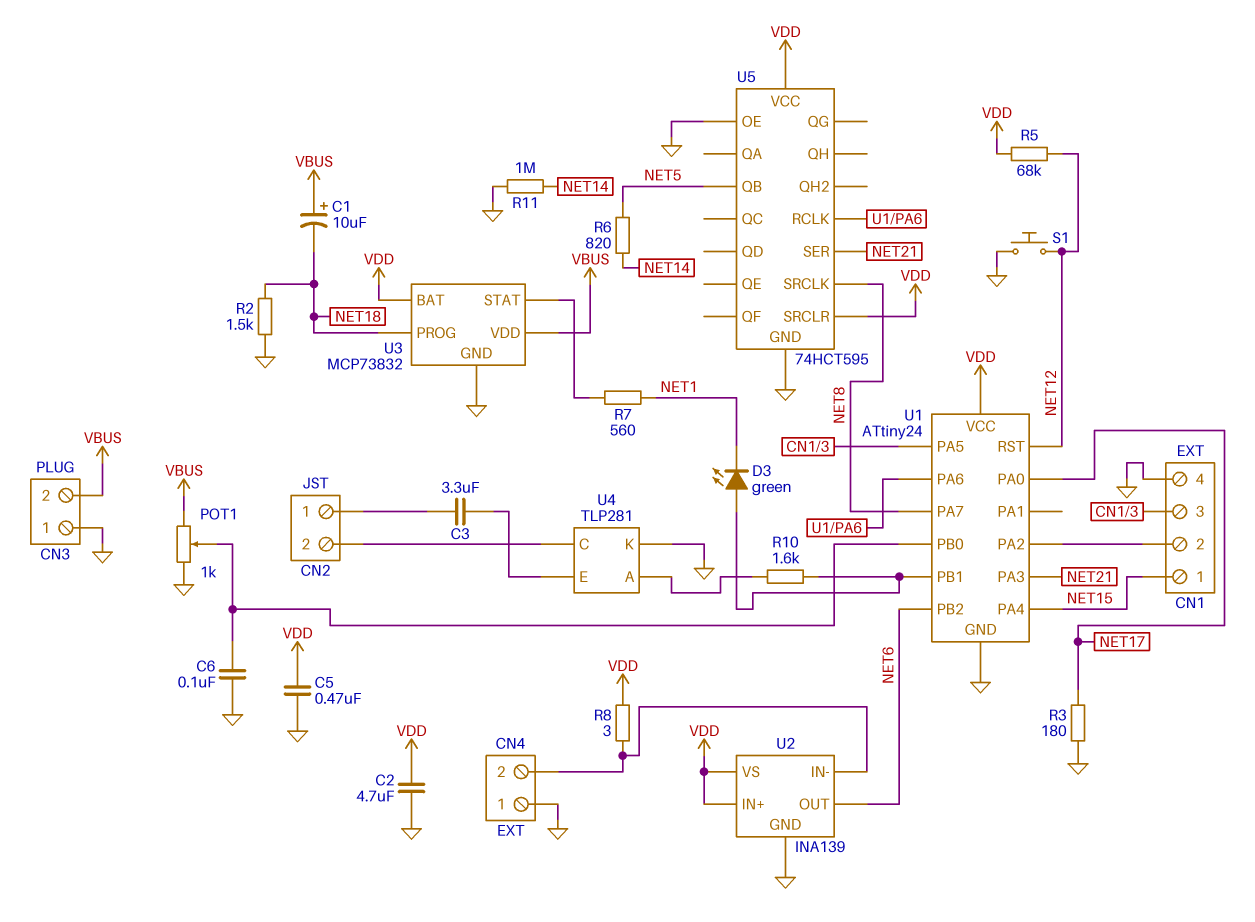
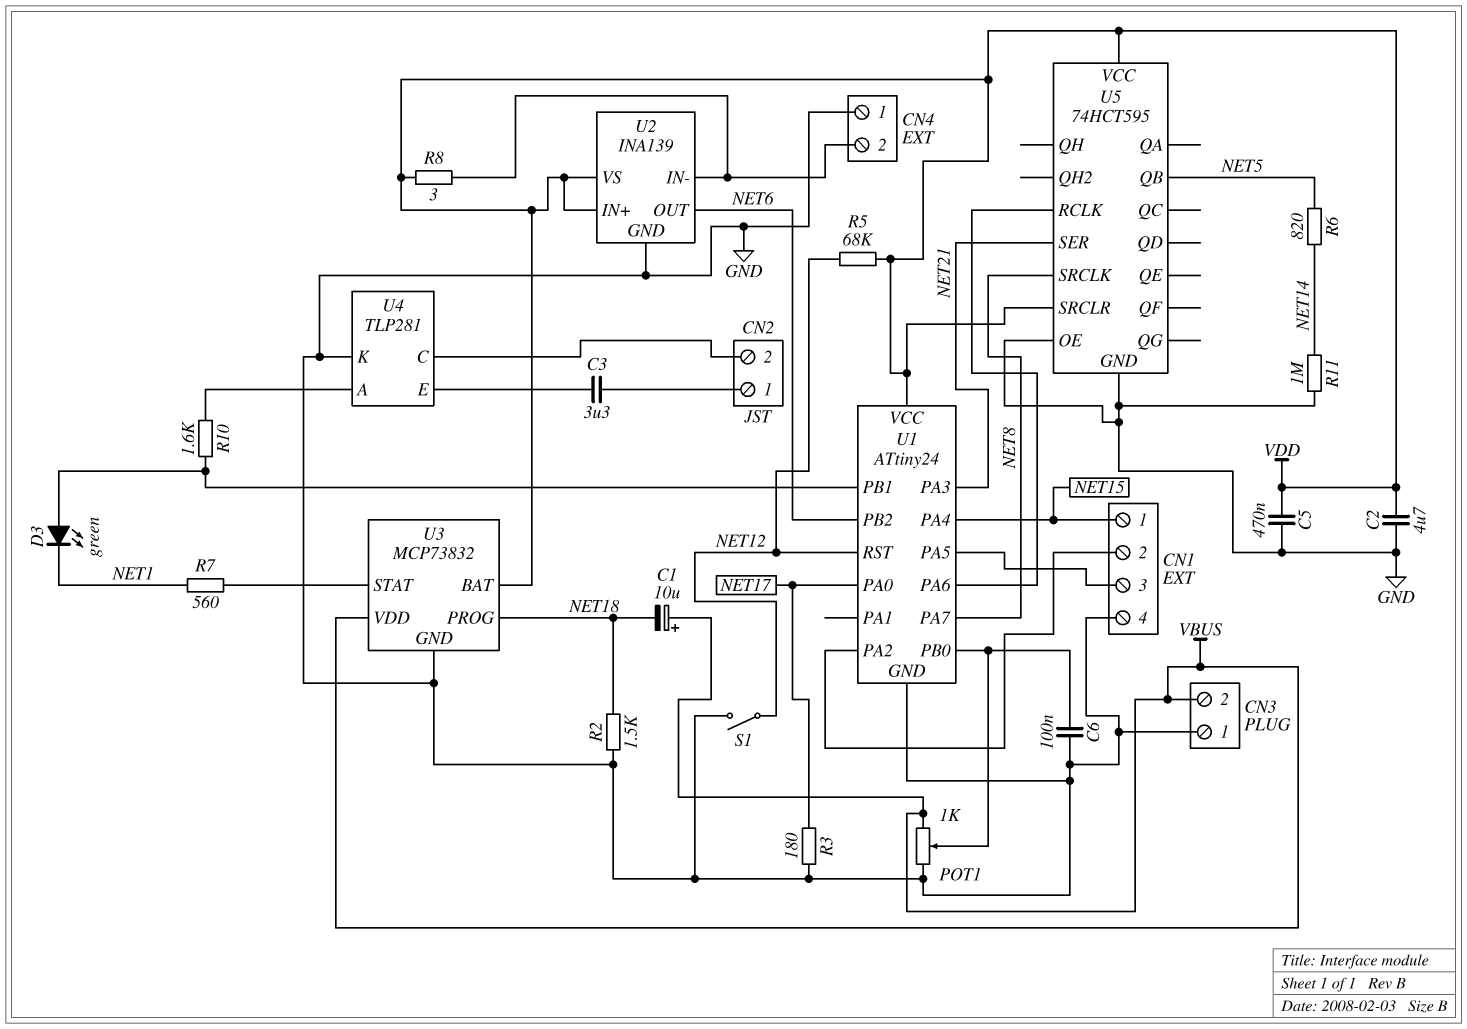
S1: button (GND, NET12) -> switch (GND, NET12)

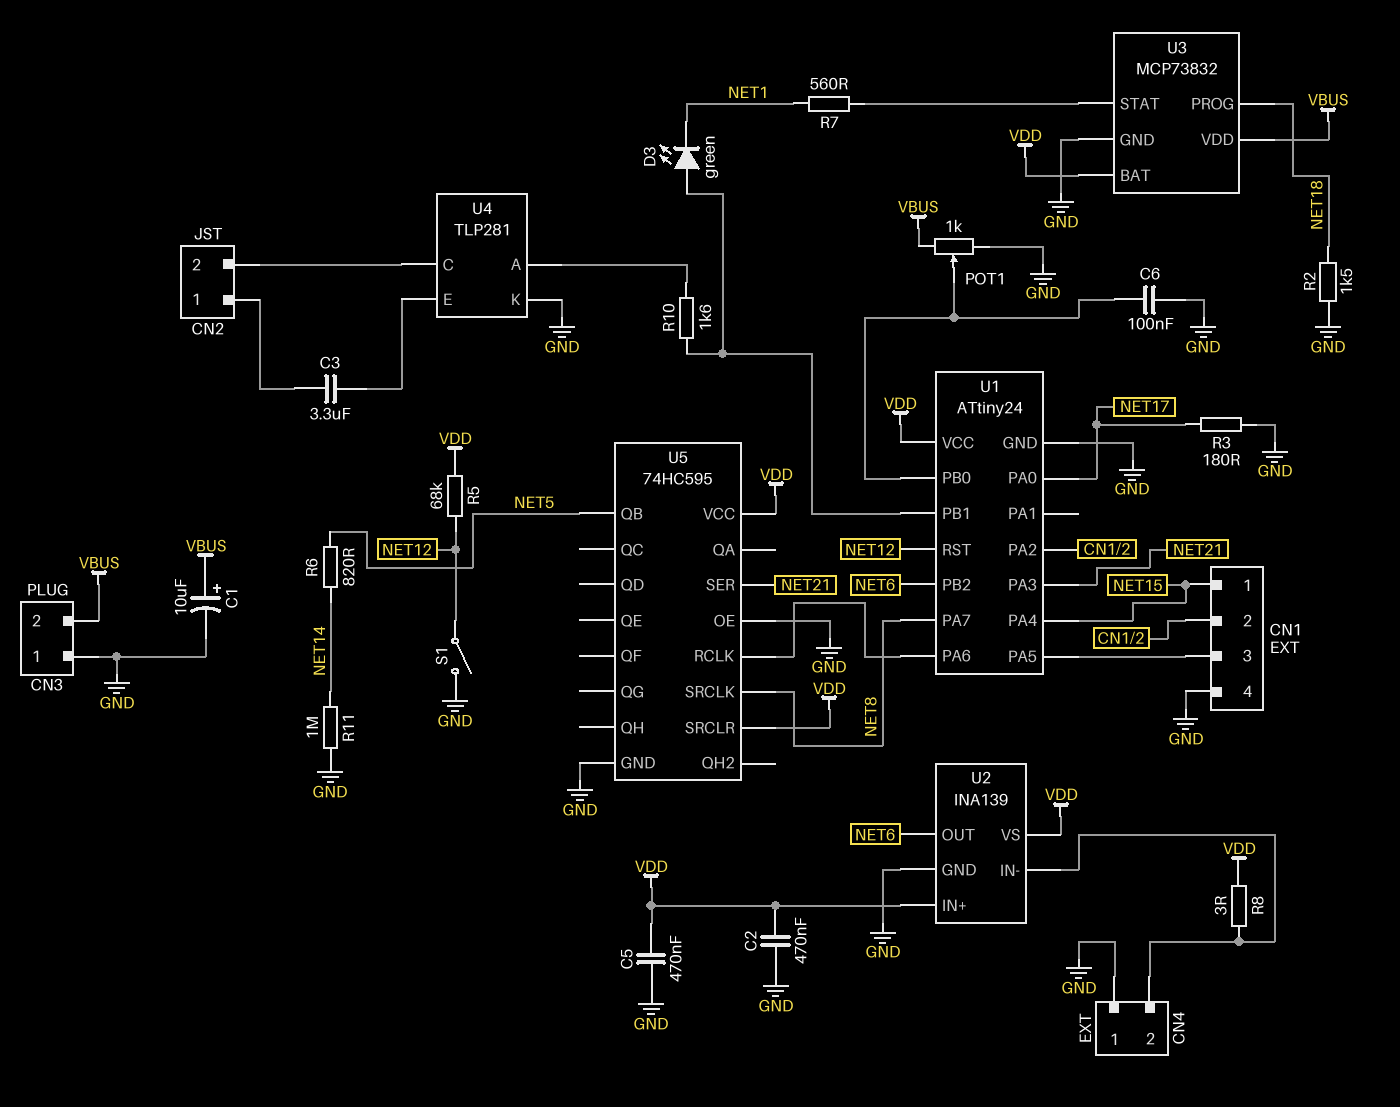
C1: 10uF (plus VBUS, minus NET18) -> 10uF (plus VBUS, minus GND)
C2: 4.7uF (GND, VDD) -> 470nF (GND, VDD)
U5: 74HCT595 -> 74HC595

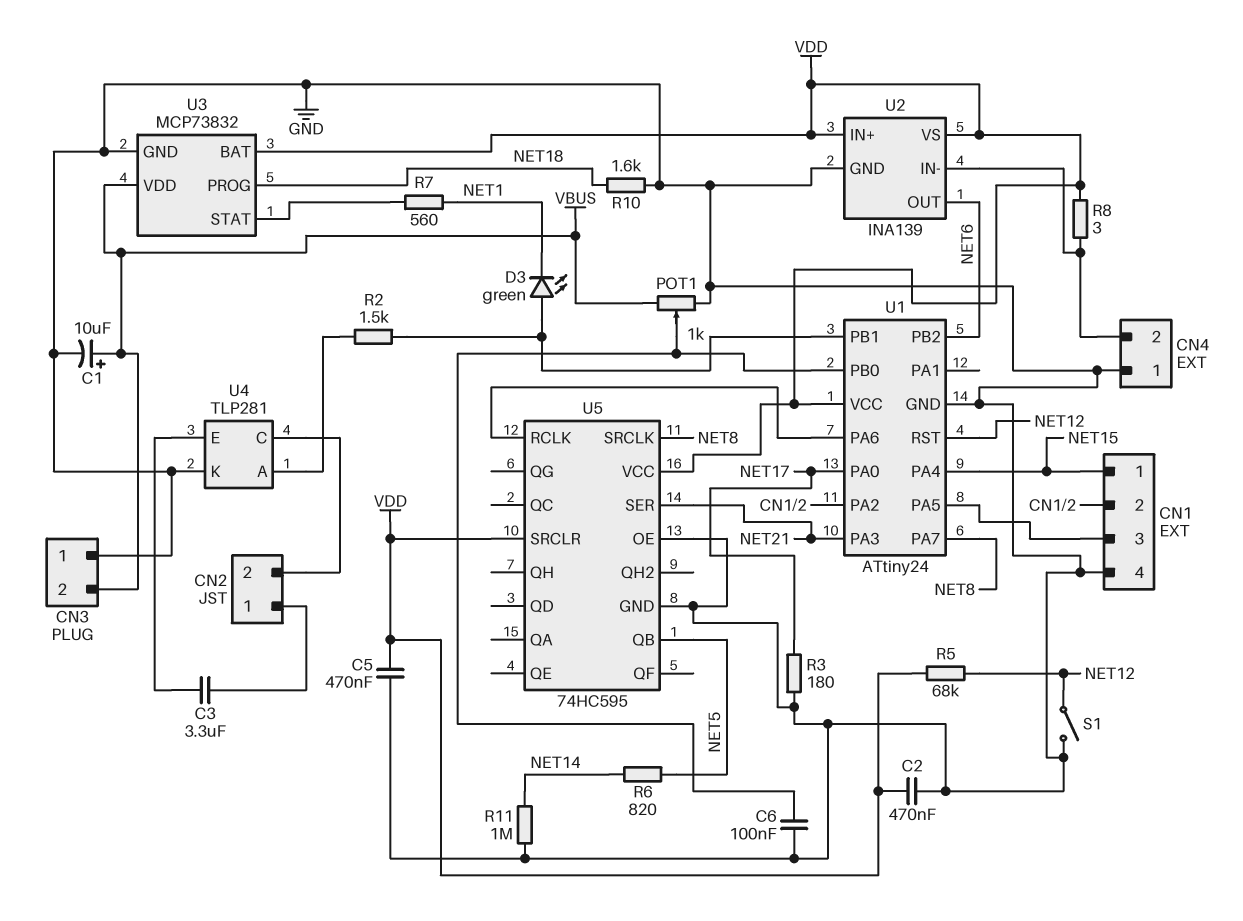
R2: 1.5k (GND, NET18) -> 1.5k (U1/PB1, U4/A)
R10: 1.6k (U1/PB1, U4/A) -> 1.6k (GND, NET18)

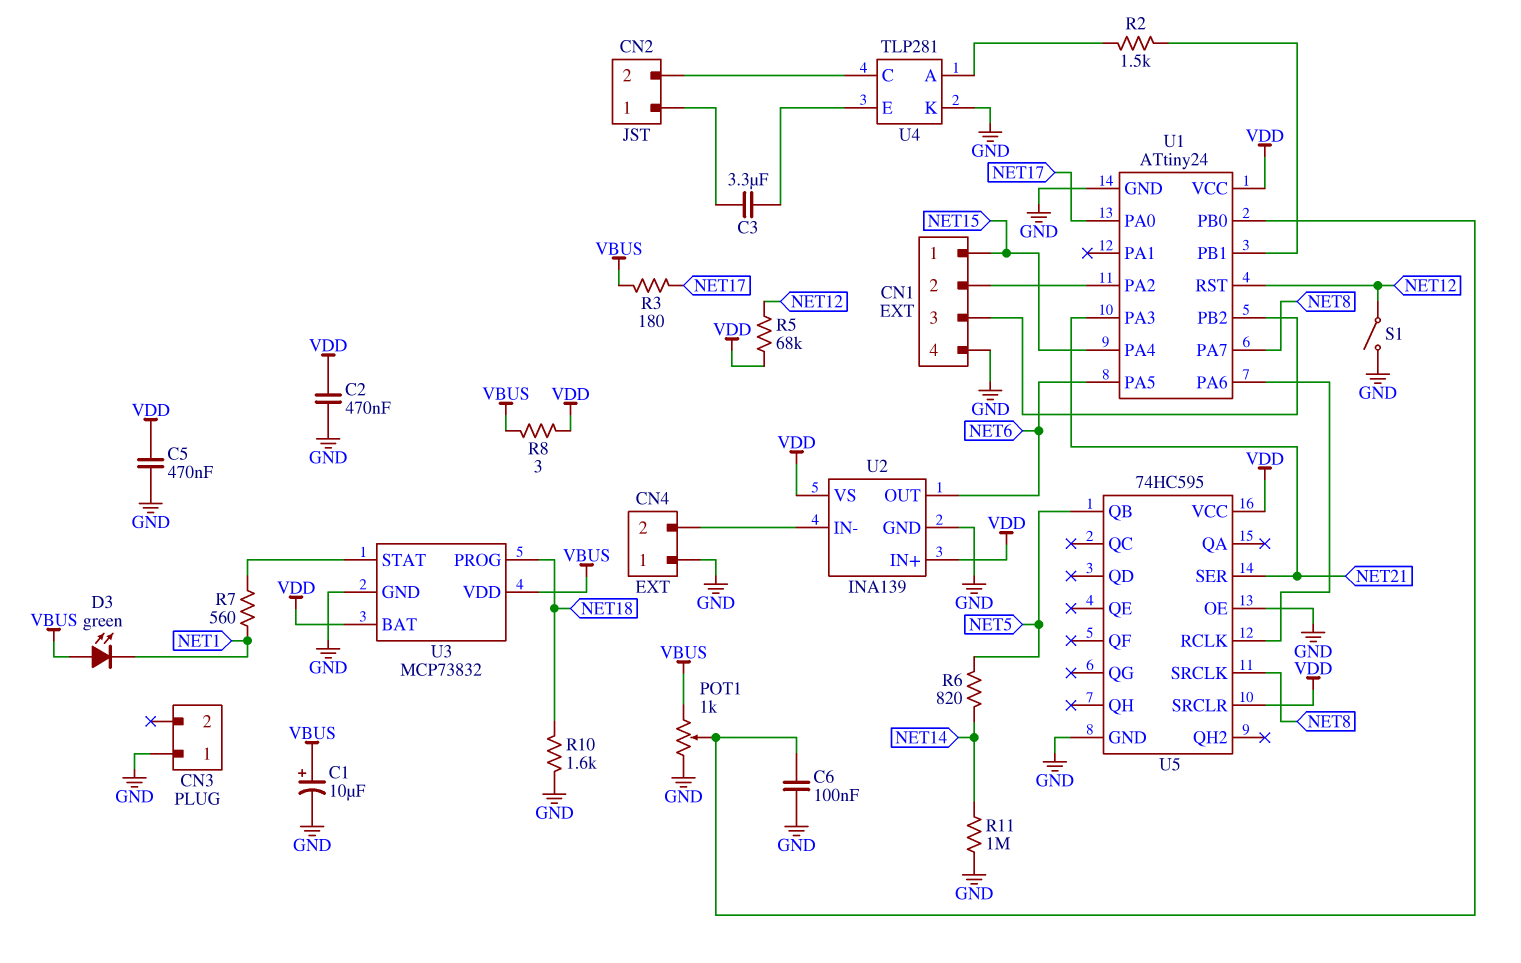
CN3 pin 2: VBUS -> none
D3: LED green (A U1/PB1, K NET1) -> LED green (A VBUS, K NET1)
R3: 180 (GND, NET17) -> 180 (NET17, VBUS)
R8: 3 (CN4/2, VDD) -> 3 (VBUS, VDD)
U1 pin PA5: CN1/3 -> NET6
U1 pin PB2: NET6 -> CN1/3

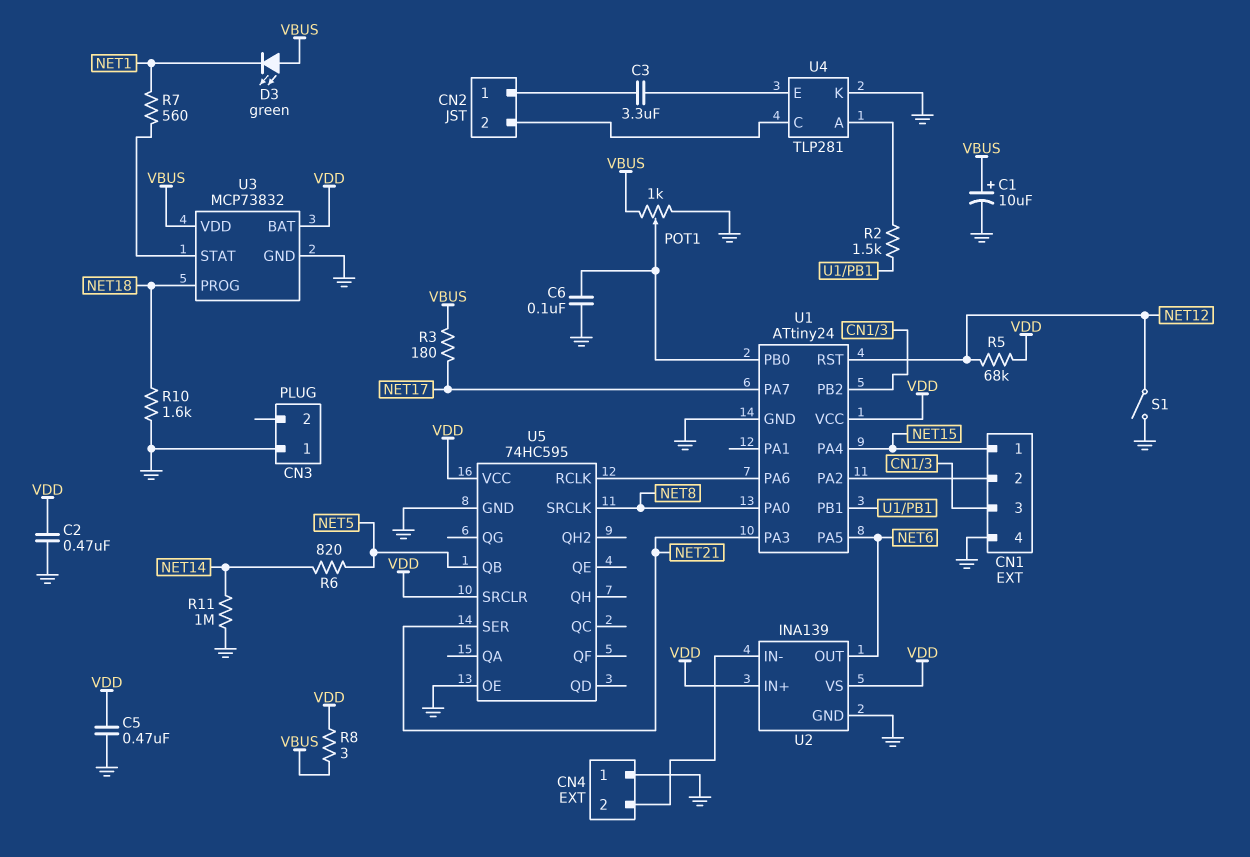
U1 pin PA0: NET17 -> NET8
U1 pin PA7: NET8 -> NET17

